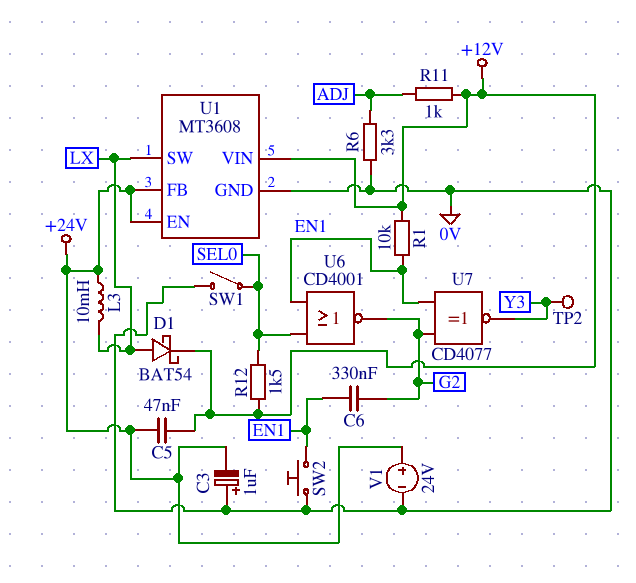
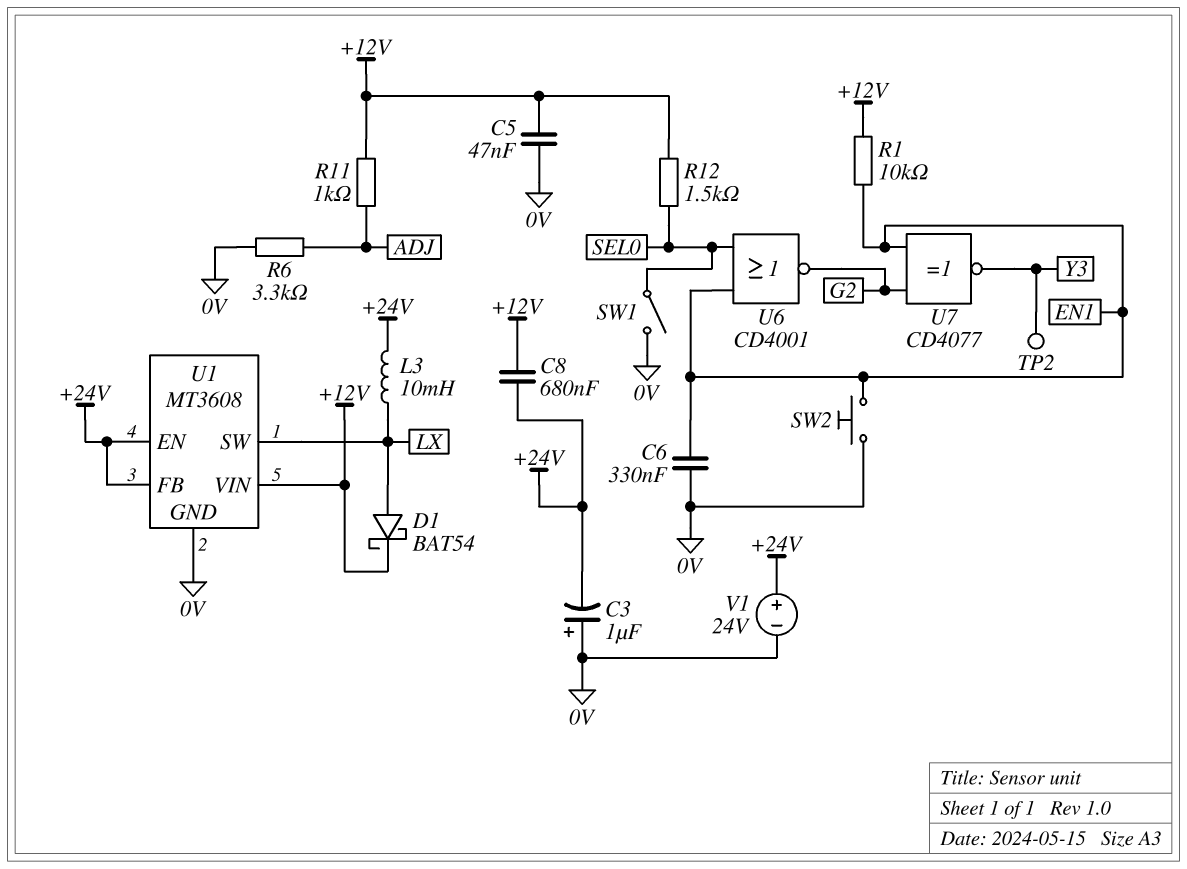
C5: 47nF (+12V, +24V) -> 47nF (+12V, 0V)
C6: 330nF (EN1, G2) -> 330nF (0V, EN1)
C8: none -> 680nF (+12V, +24V)

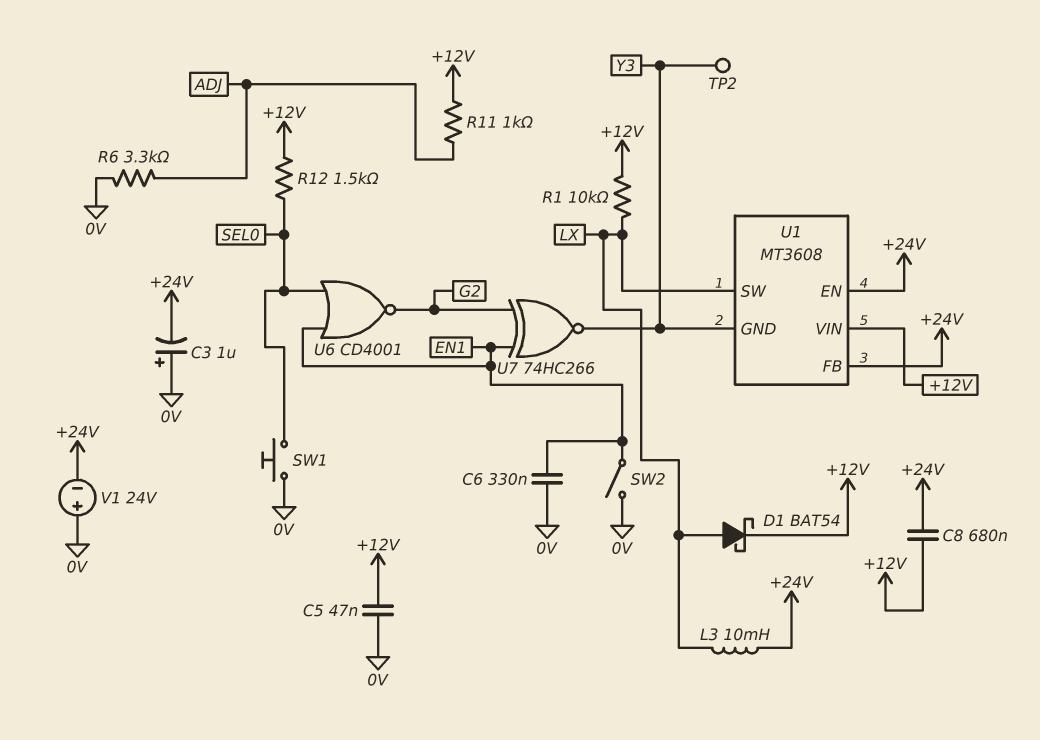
R1: 10k (+12V, EN1) -> 10k (+12V, LX)
SW1: switch (0V, SEL0) -> button (0V, SEL0)
SW2: button (0V, EN1) -> switch (0V, EN1)
U1 pin GND: 0V -> Y3
U7: XNOR CD4077 (in EN1, in G2, out Y3) -> XNOR 74HC266 (in EN1, in G2, out Y3)
V1: 24V (plus +24V, minus 0V) -> 24V (plus 0V, minus +24V)

